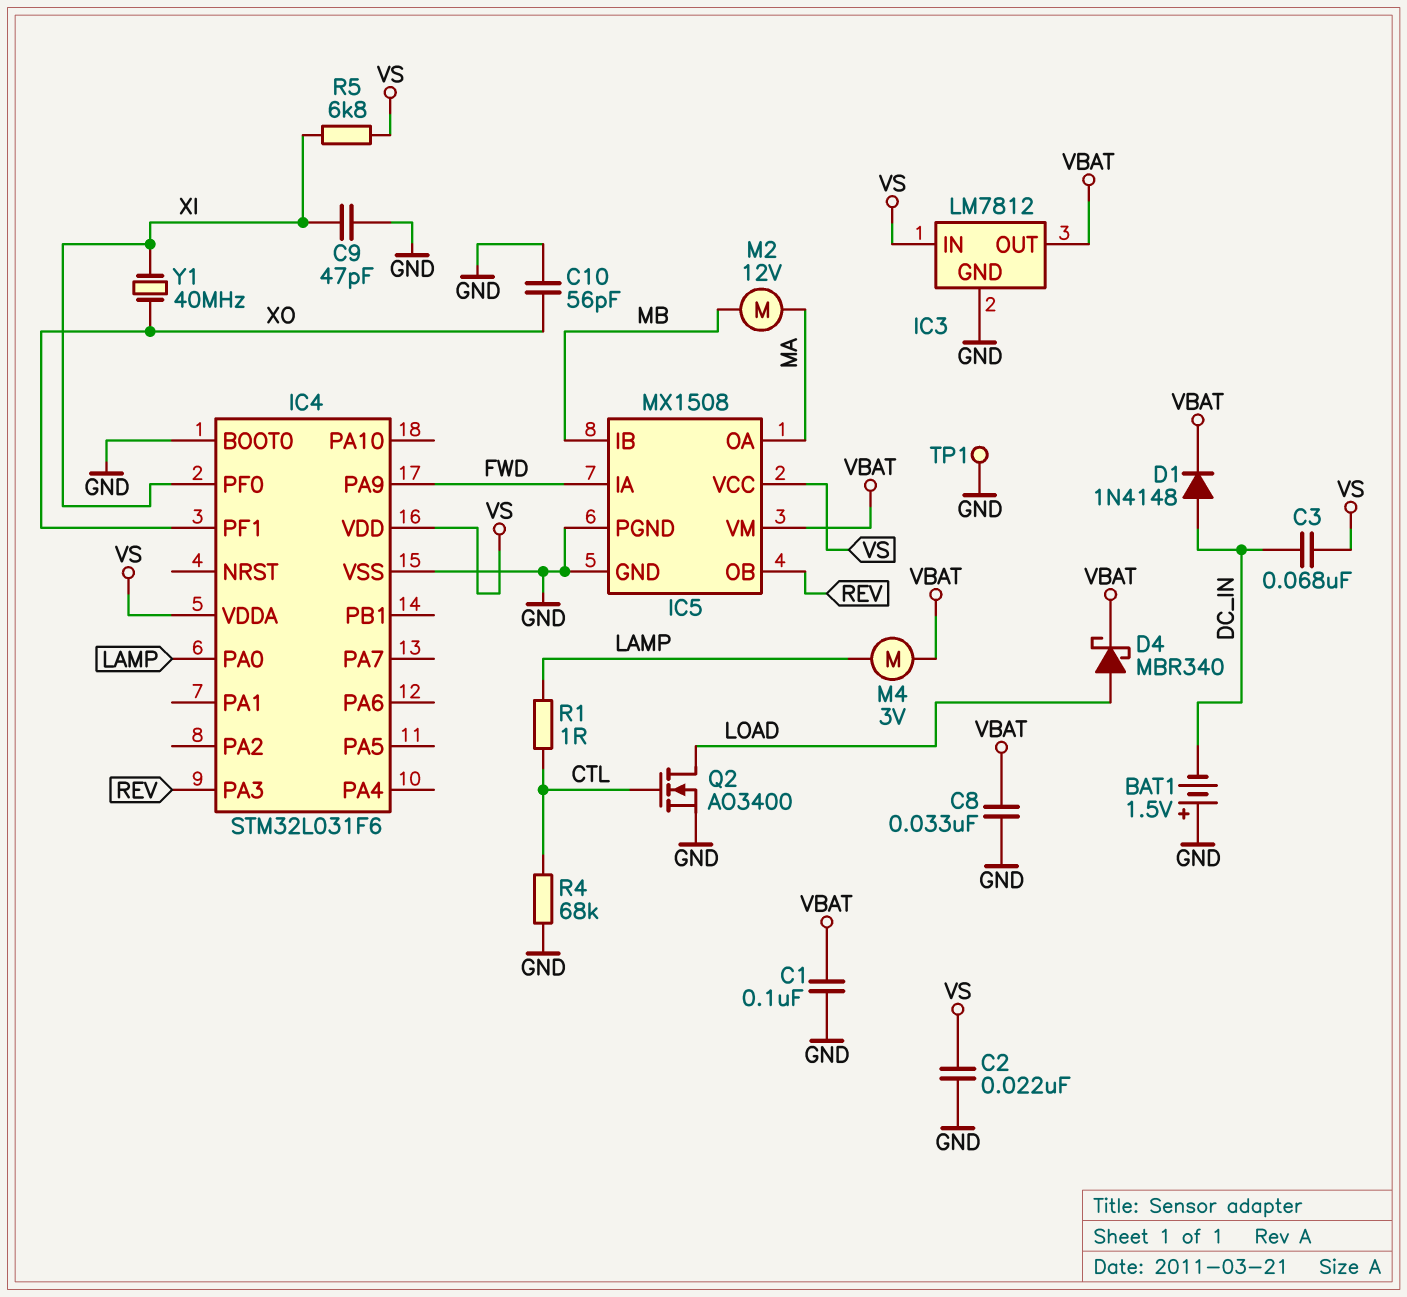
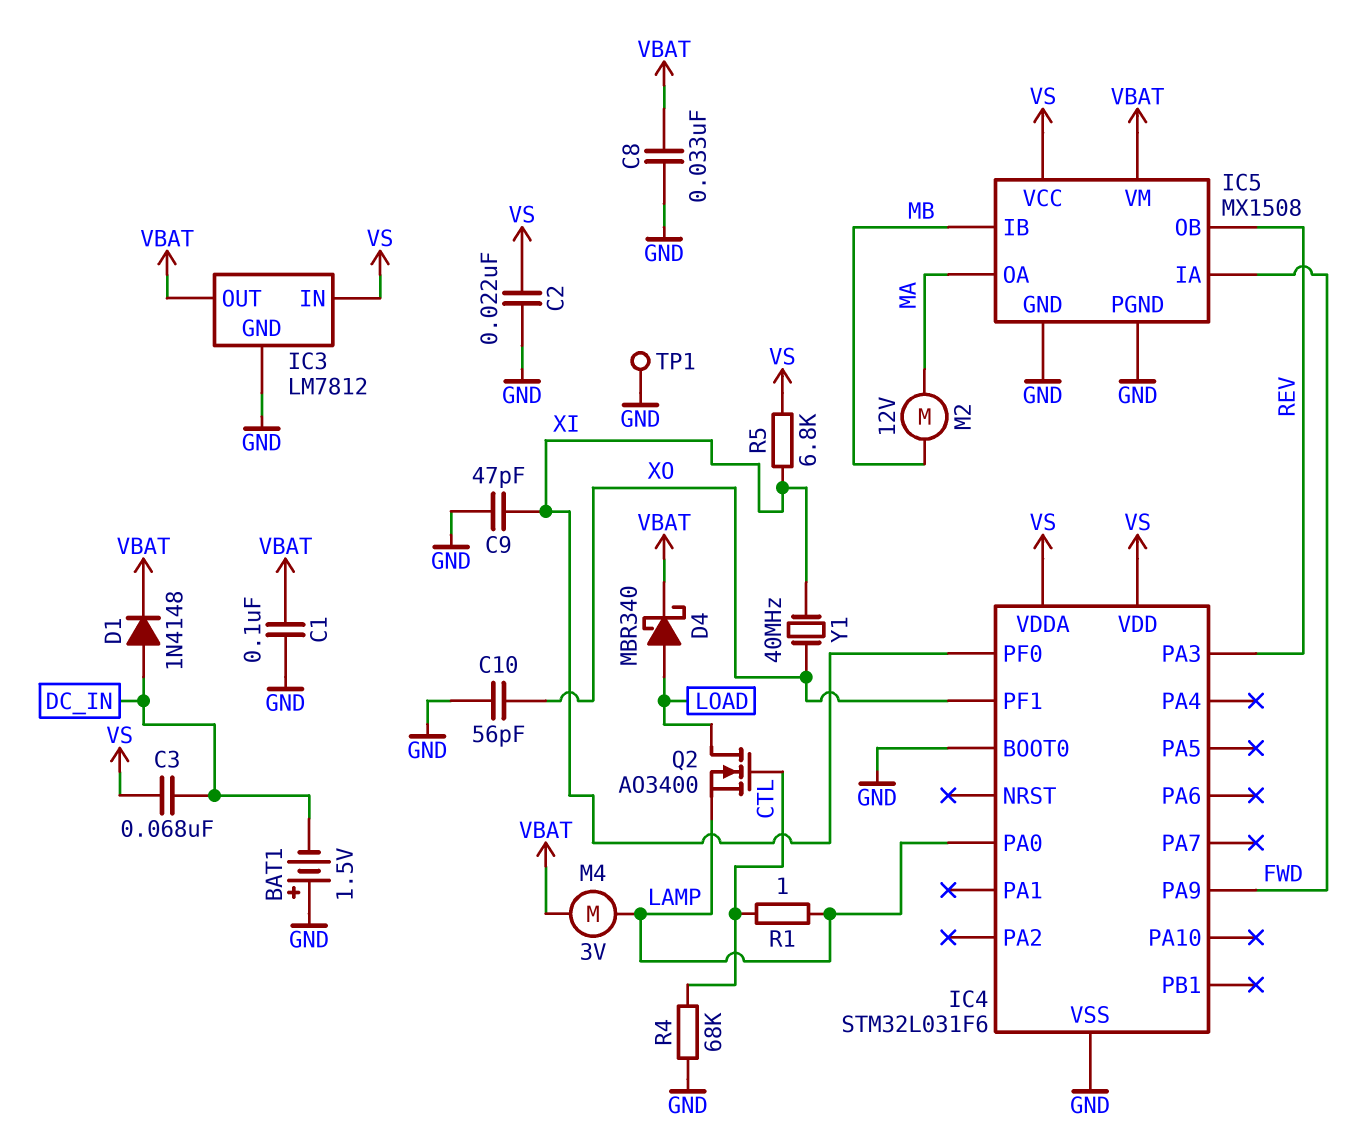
Q2: NMOS AO3400 (G CTL, D LOAD, S GND) -> NMOS AO3400 (G CTL, D LOAD, S LAMP)

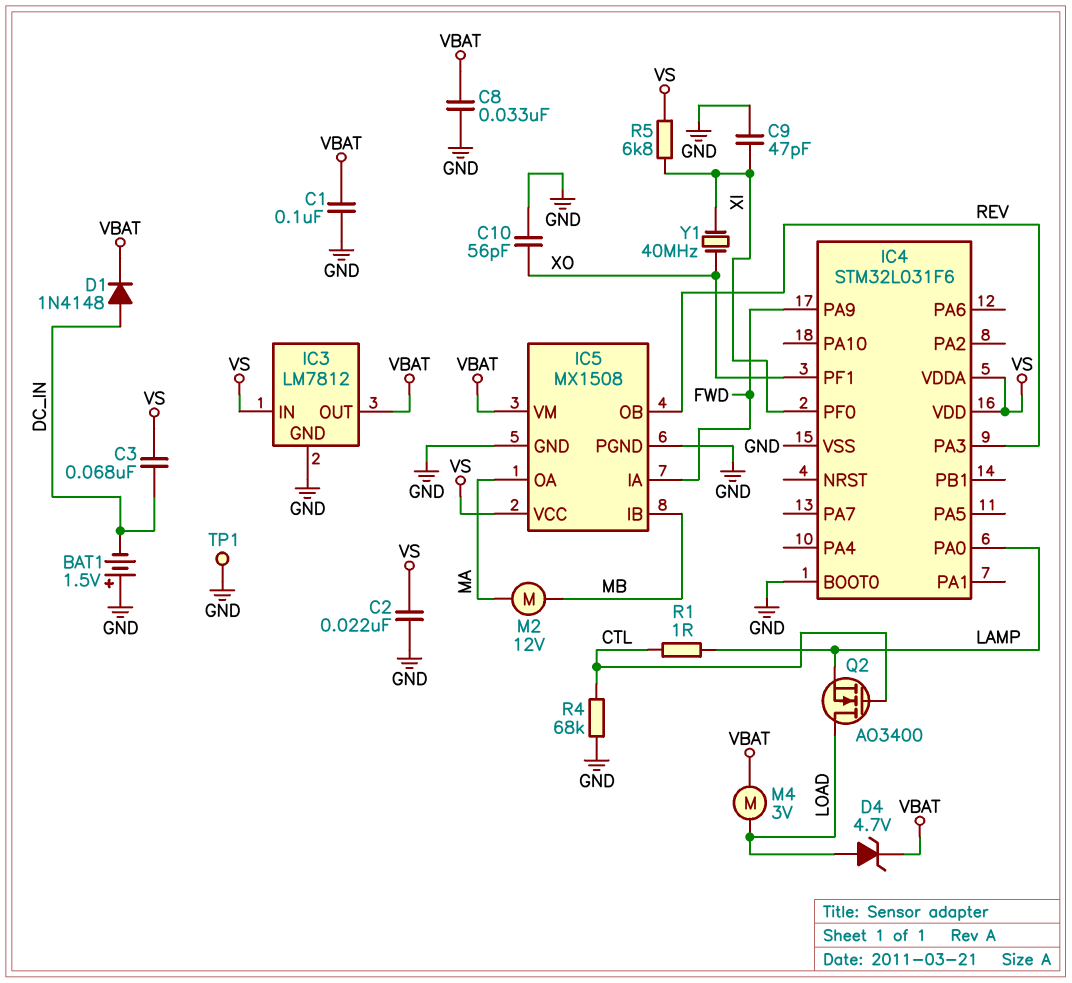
D4: schottky MBR340 (A LOAD, K VBAT) -> zener 4.7V (A LOAD, K VBAT)
M4: motor 3V (LAMP, VBAT) -> motor 3V (LOAD, VBAT)

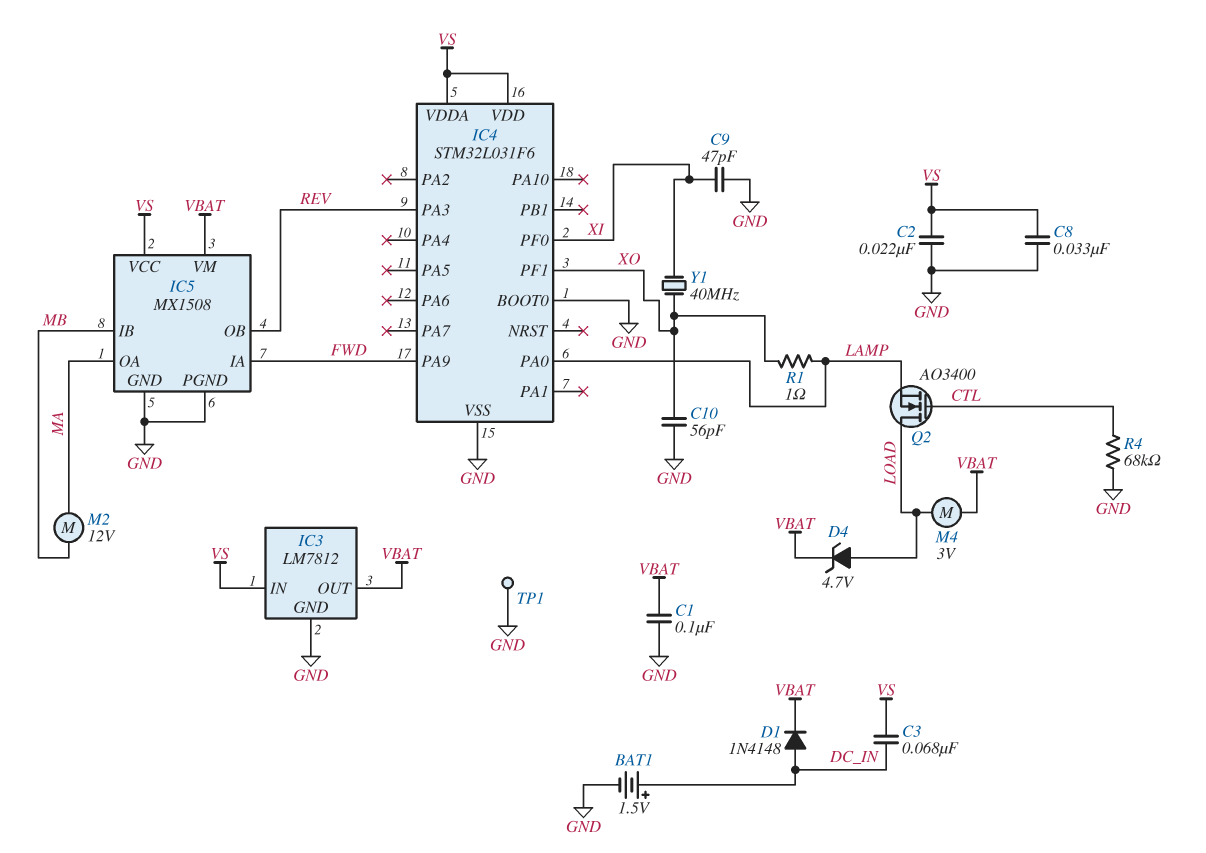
BAT1: 1.5V (plus GND, minus DC_IN) -> 1.5V (plus DC_IN, minus GND)
C8: 33nF (GND, VBAT) -> 33nF (GND, VS)
R1: 1 (CTL, LAMP) -> 1 (LAMP, XO)
R5: 6.8k (VS, XI) -> none

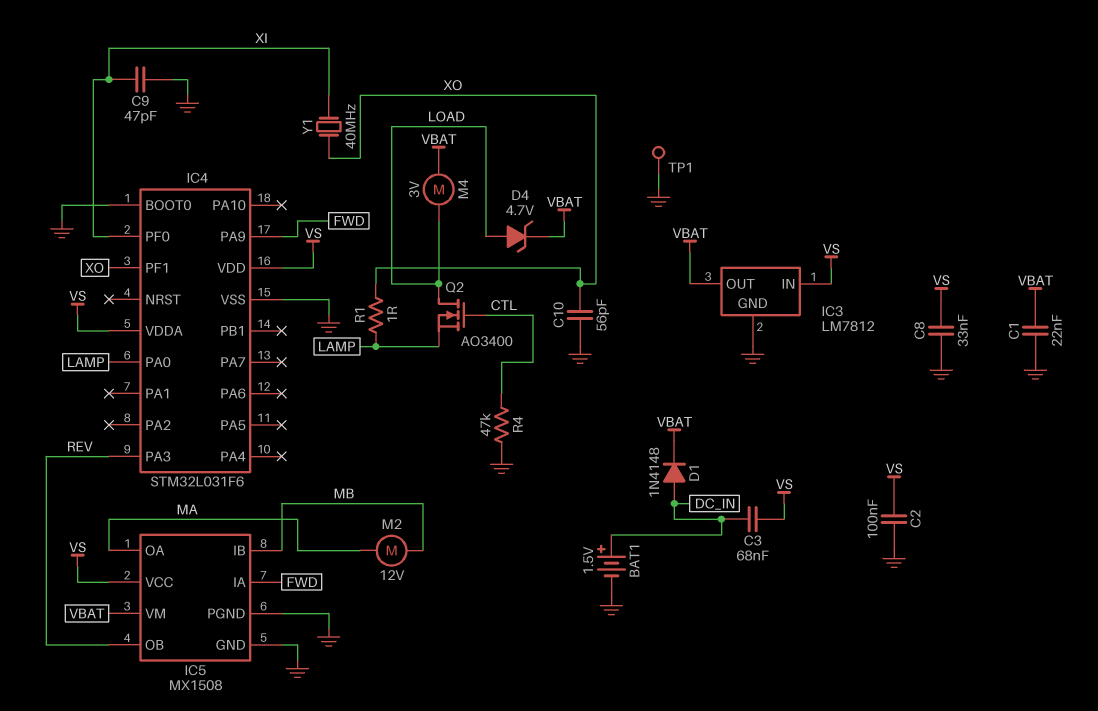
C1: 100nF (GND, VBAT) -> 22nF (GND, VBAT)
C2: 22nF (GND, VS) -> 100nF (GND, VS)
R4: 68k (CTL, GND) -> 47k (CTL, GND)

